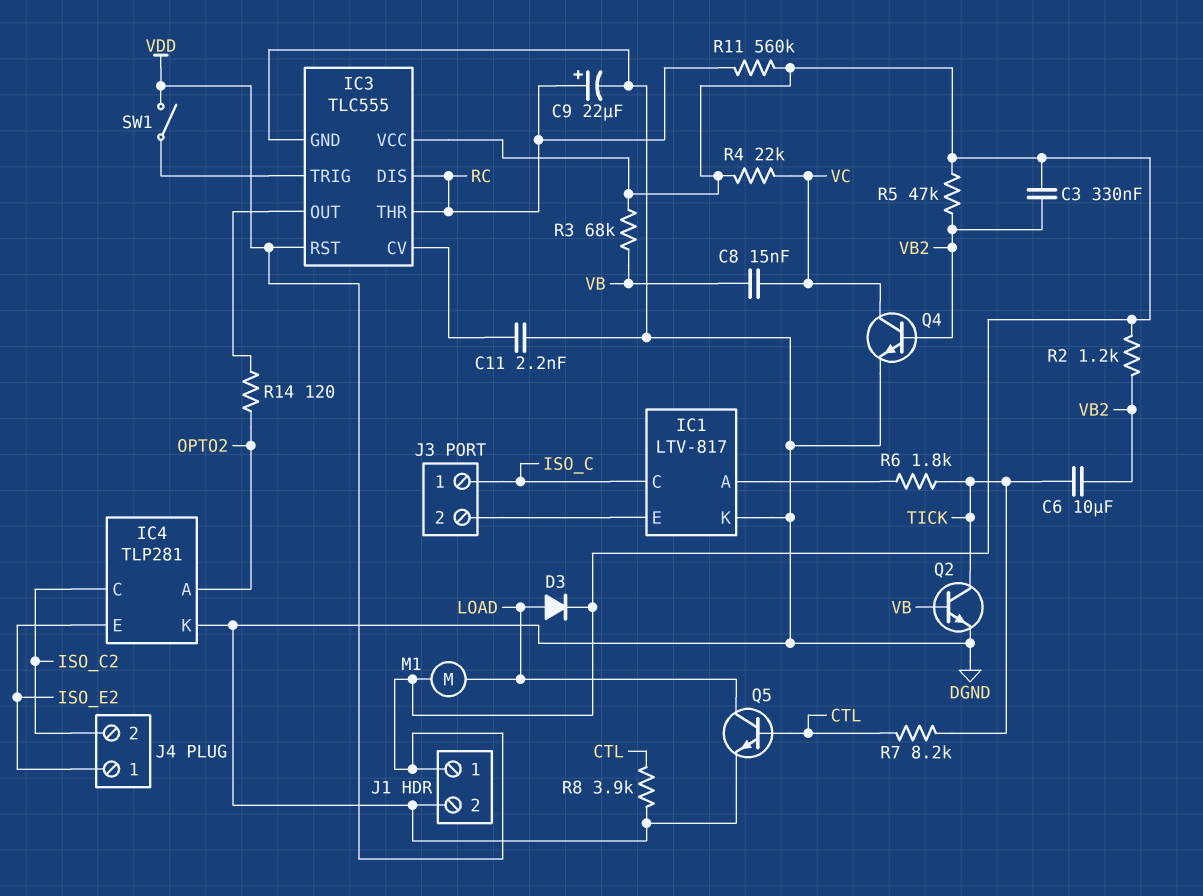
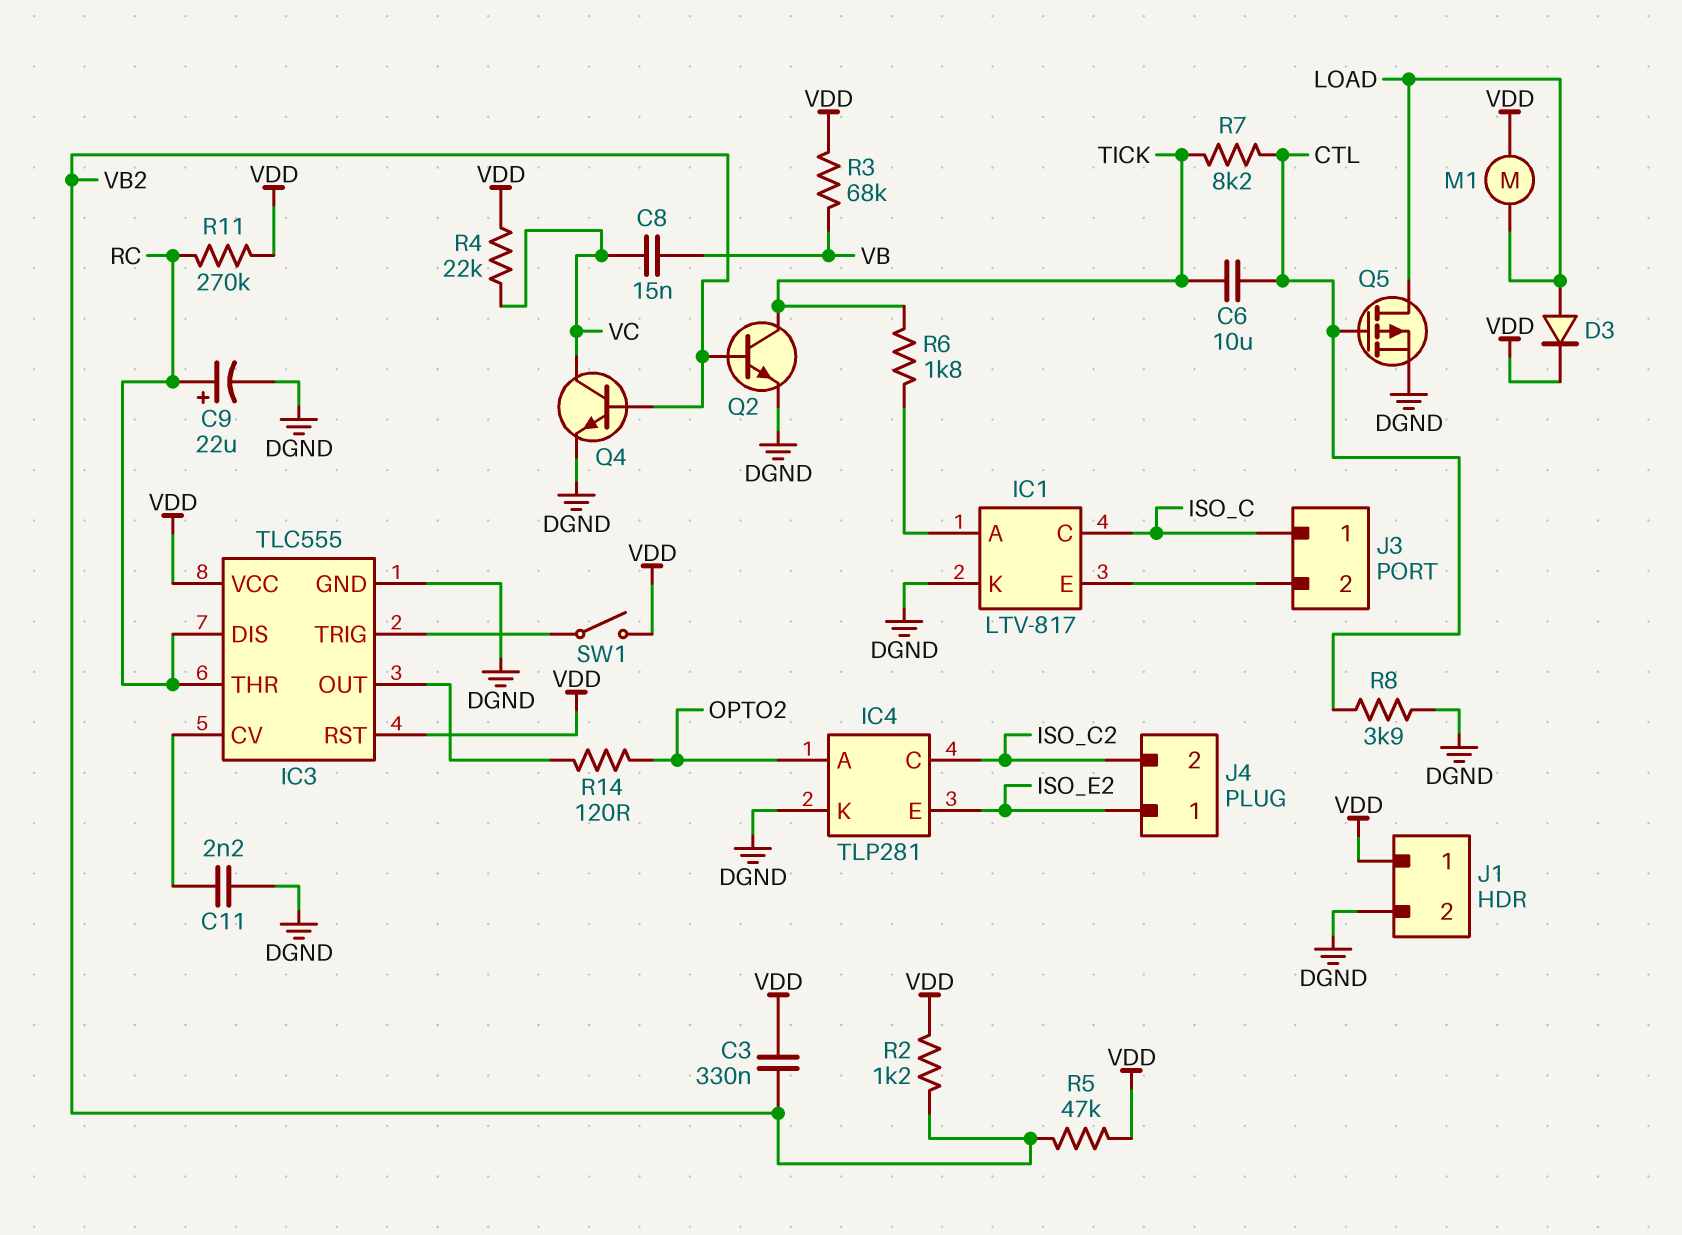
C6: 10uF (TICK, VB2) -> 10uF (CTL, TICK)
Q2: NPN (B VB, C TICK, E DGND) -> NPN (B VB2, C TICK, E DGND)
Q5: NPN (B CTL, C LOAD, E DGND) -> PMOS (G CTL, D LOAD, S DGND)
R11: 560k (RC, VDD) -> 270k (RC, VDD)

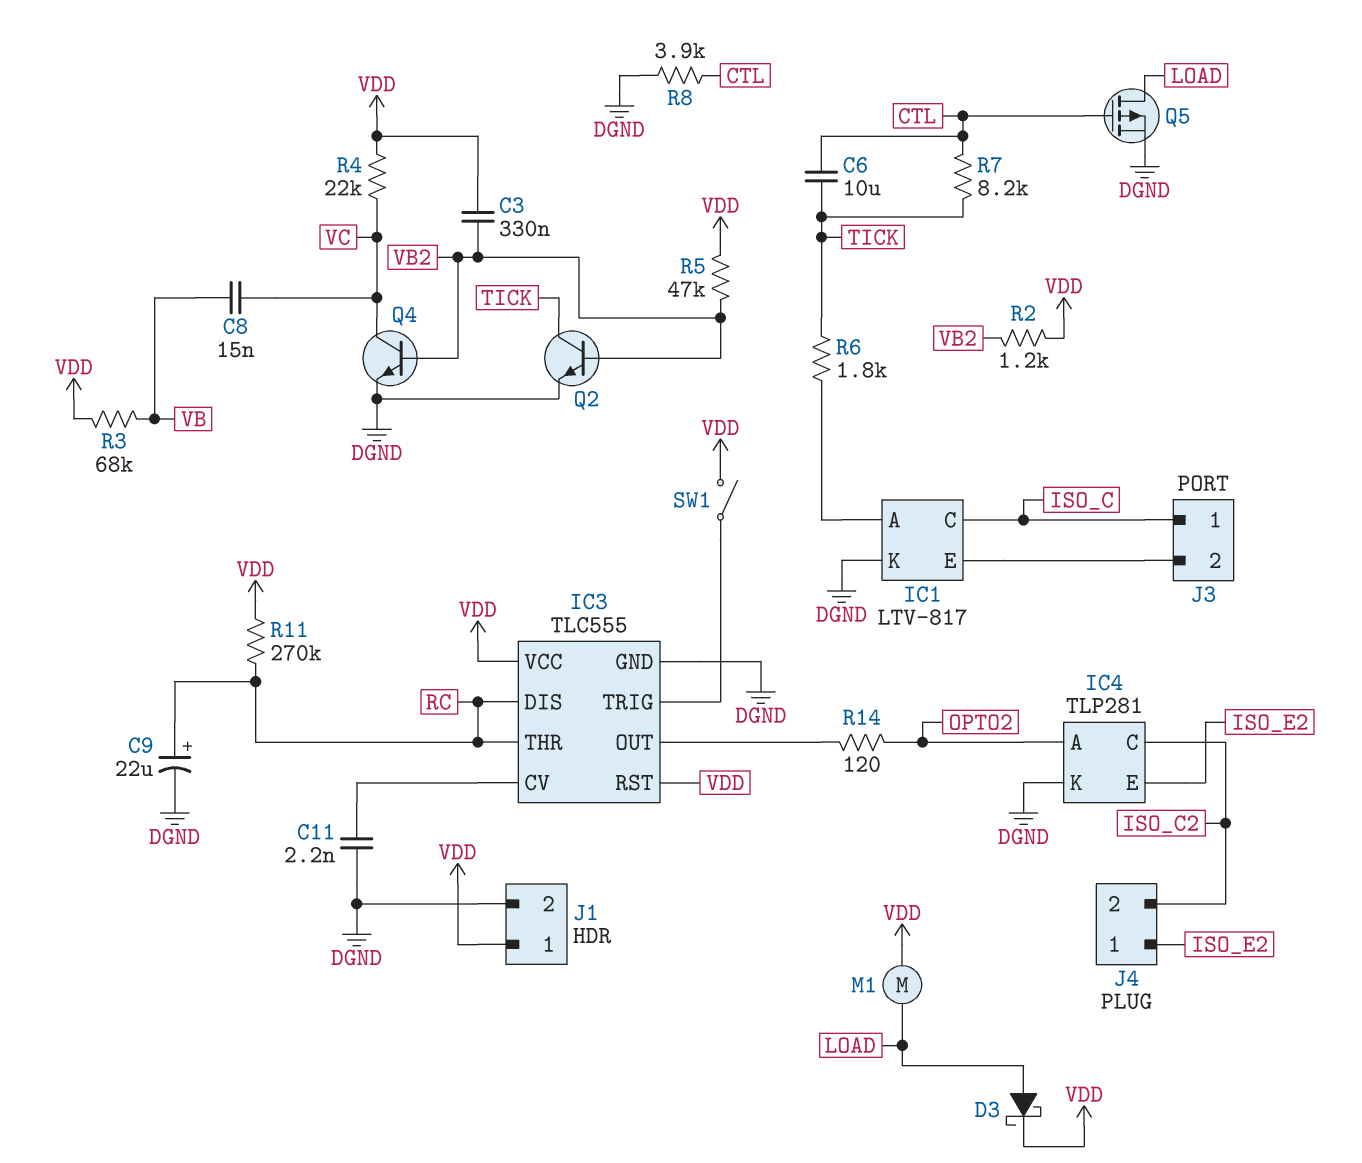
D3: diode (A LOAD, K VDD) -> schottky (A LOAD, K VDD)

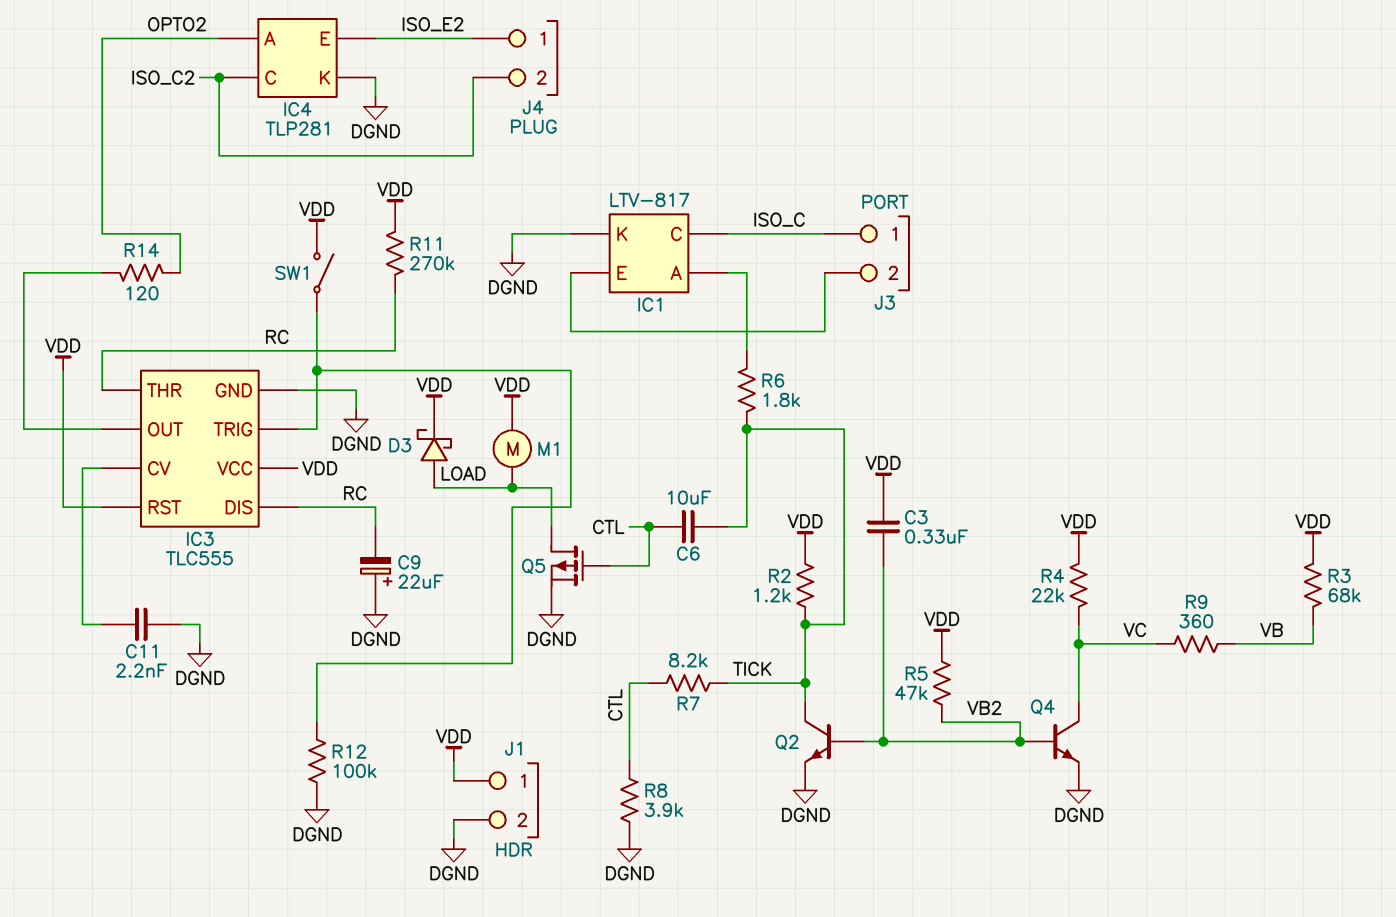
C8: 15nF (VB, VC) -> none
C9: 22uF (plus RC, minus DGND) -> 22uF (plus DGND, minus RC)
R2: 1.2k (VB2, VDD) -> 1.2k (TICK, VDD)
R9: none -> 360 (VB, VC)
R12: none -> 100k (DGND, IC3/TRIG)

